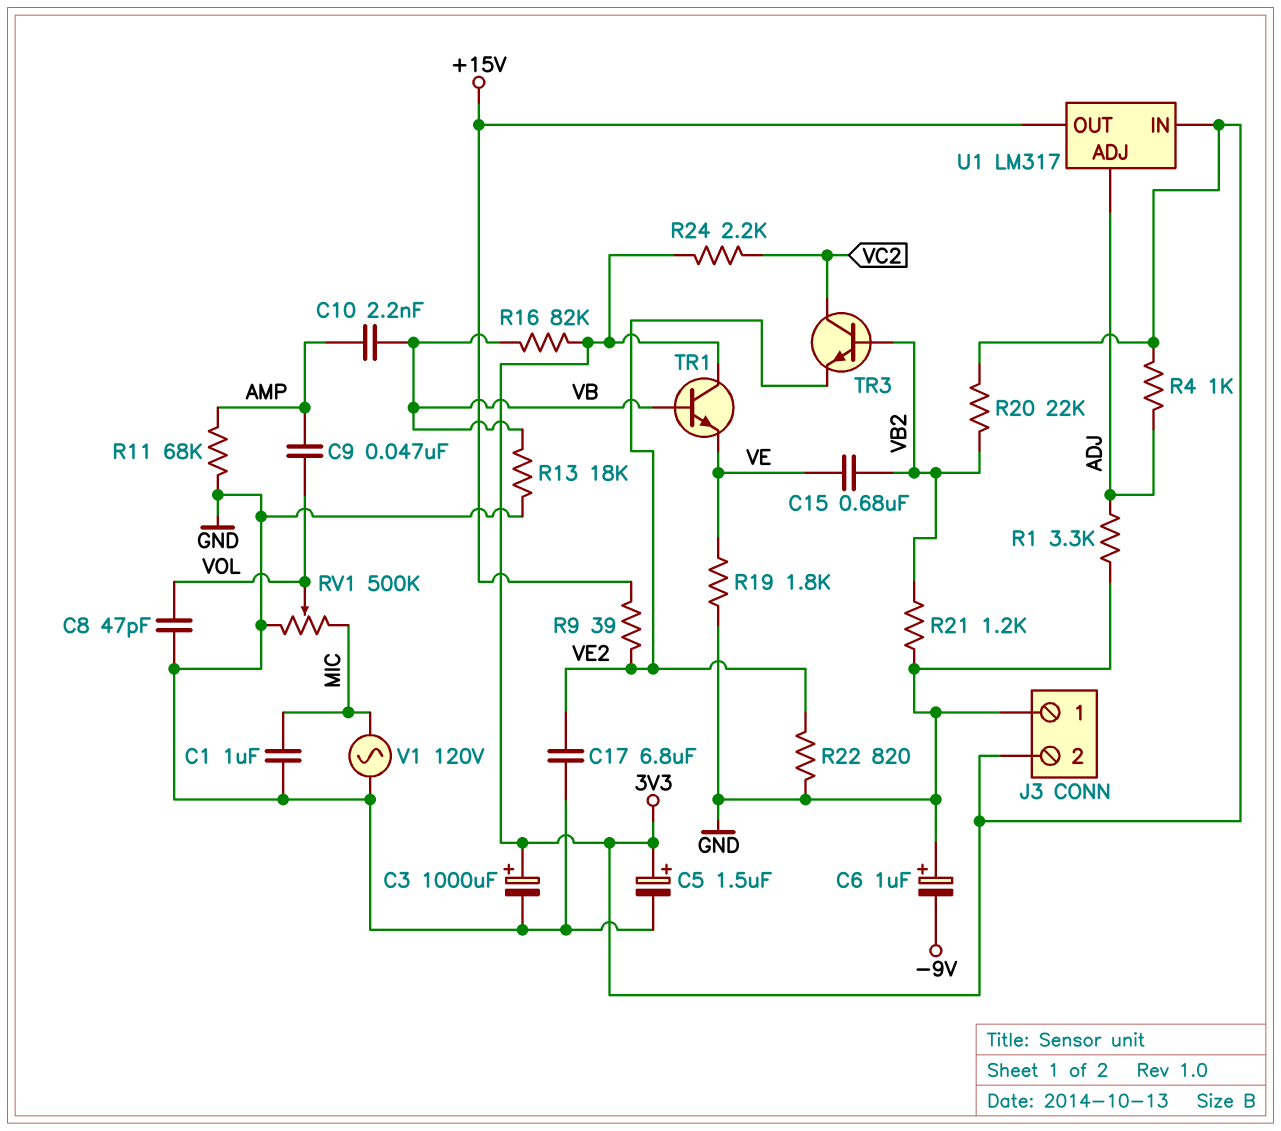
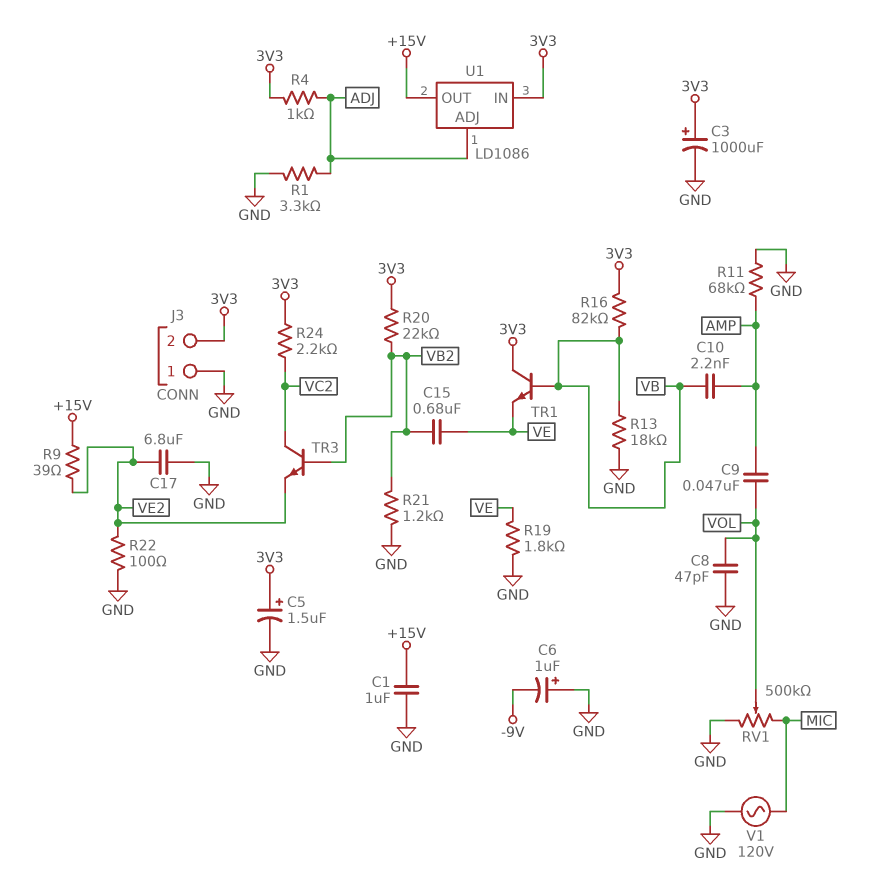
C1: 1uF (GND, MIC) -> 1uF (+15V, GND)
R22: 820 (GND, VE2) -> 100 (GND, VE2)
U1: LM317 -> LD1086

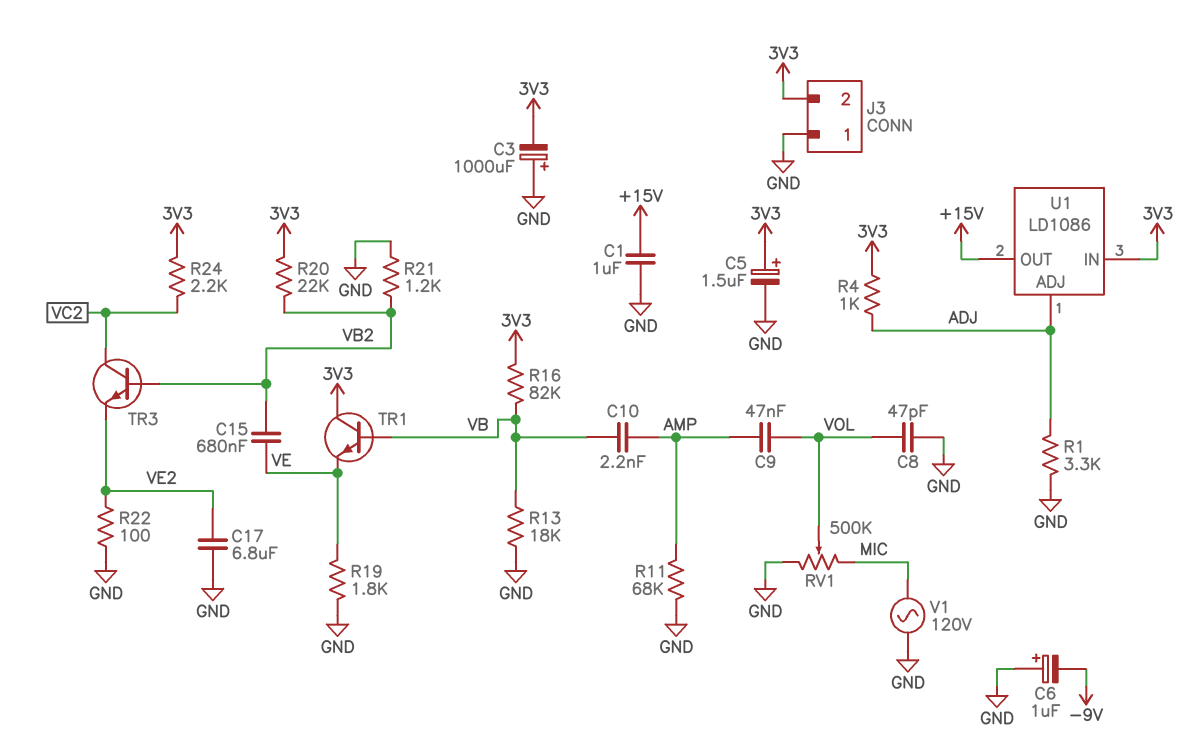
C3: 1000uF (plus 3V3, minus GND) -> 1000uF (plus GND, minus 3V3)
R9: 39 (+15V, VE2) -> none

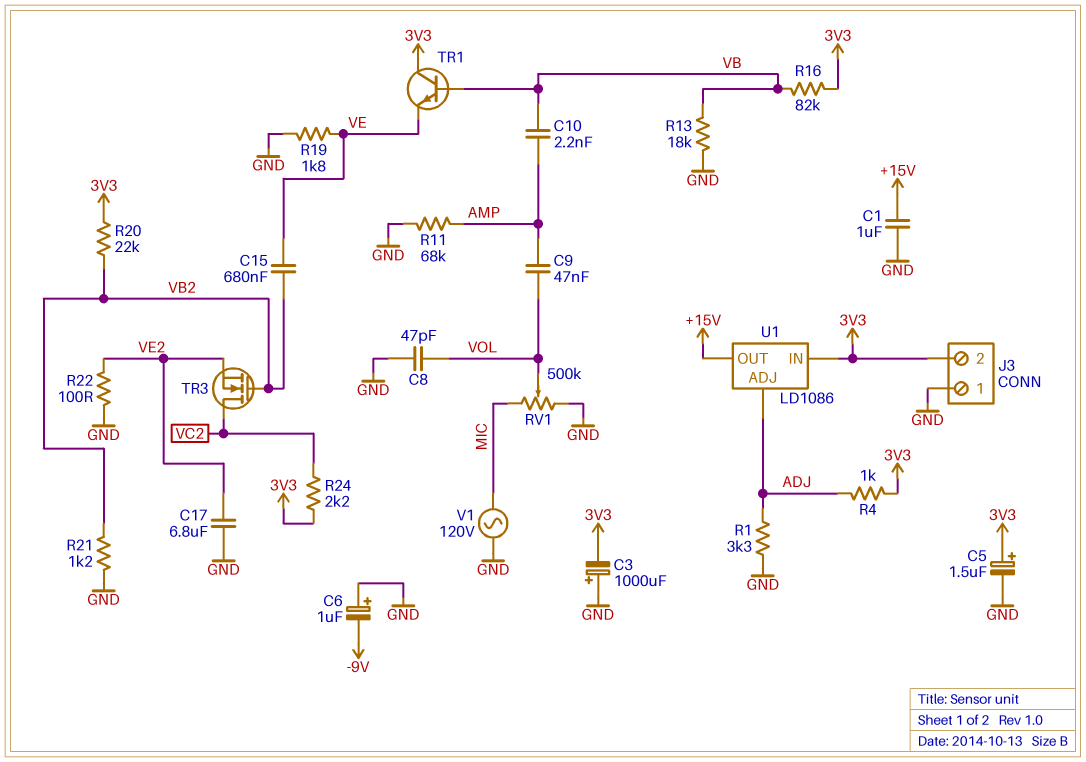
TR3: NPN (B VB2, C VC2, E VE2) -> NMOS (G VB2, D VC2, S VE2)

